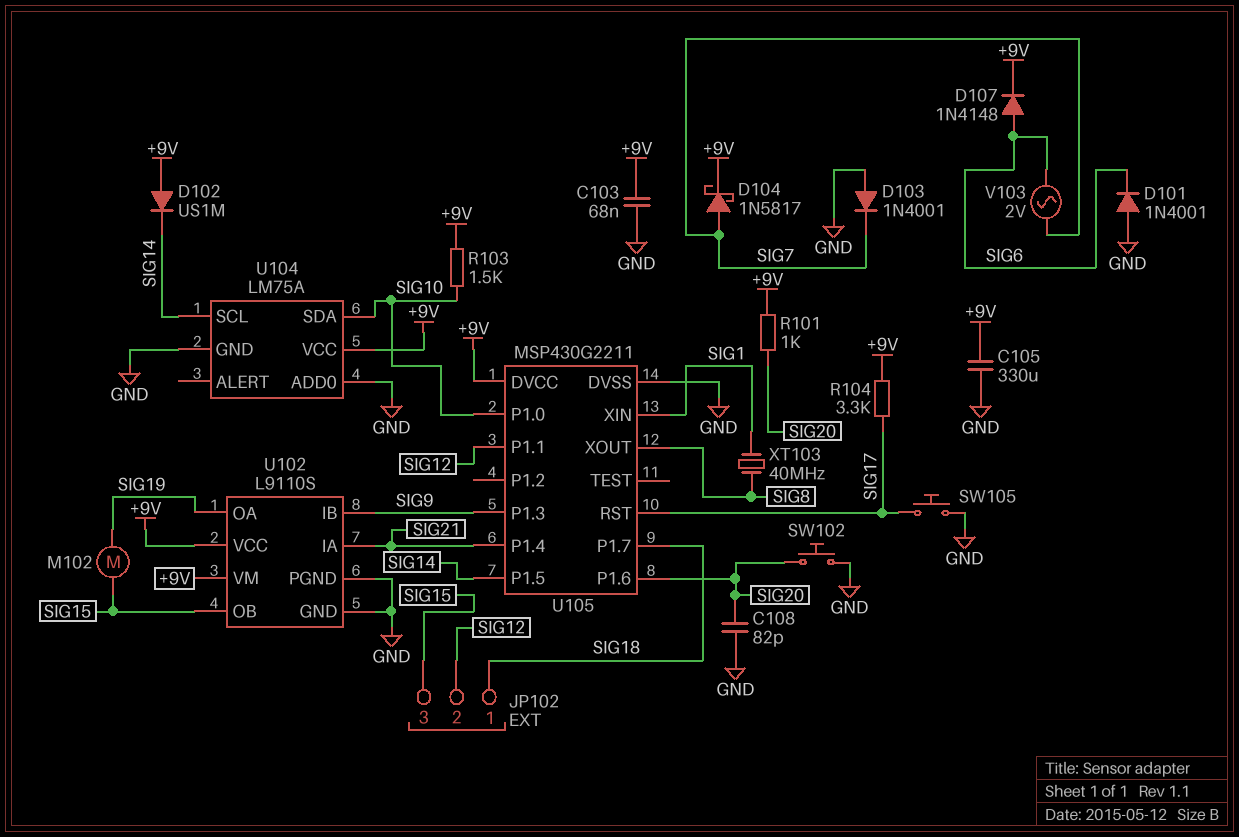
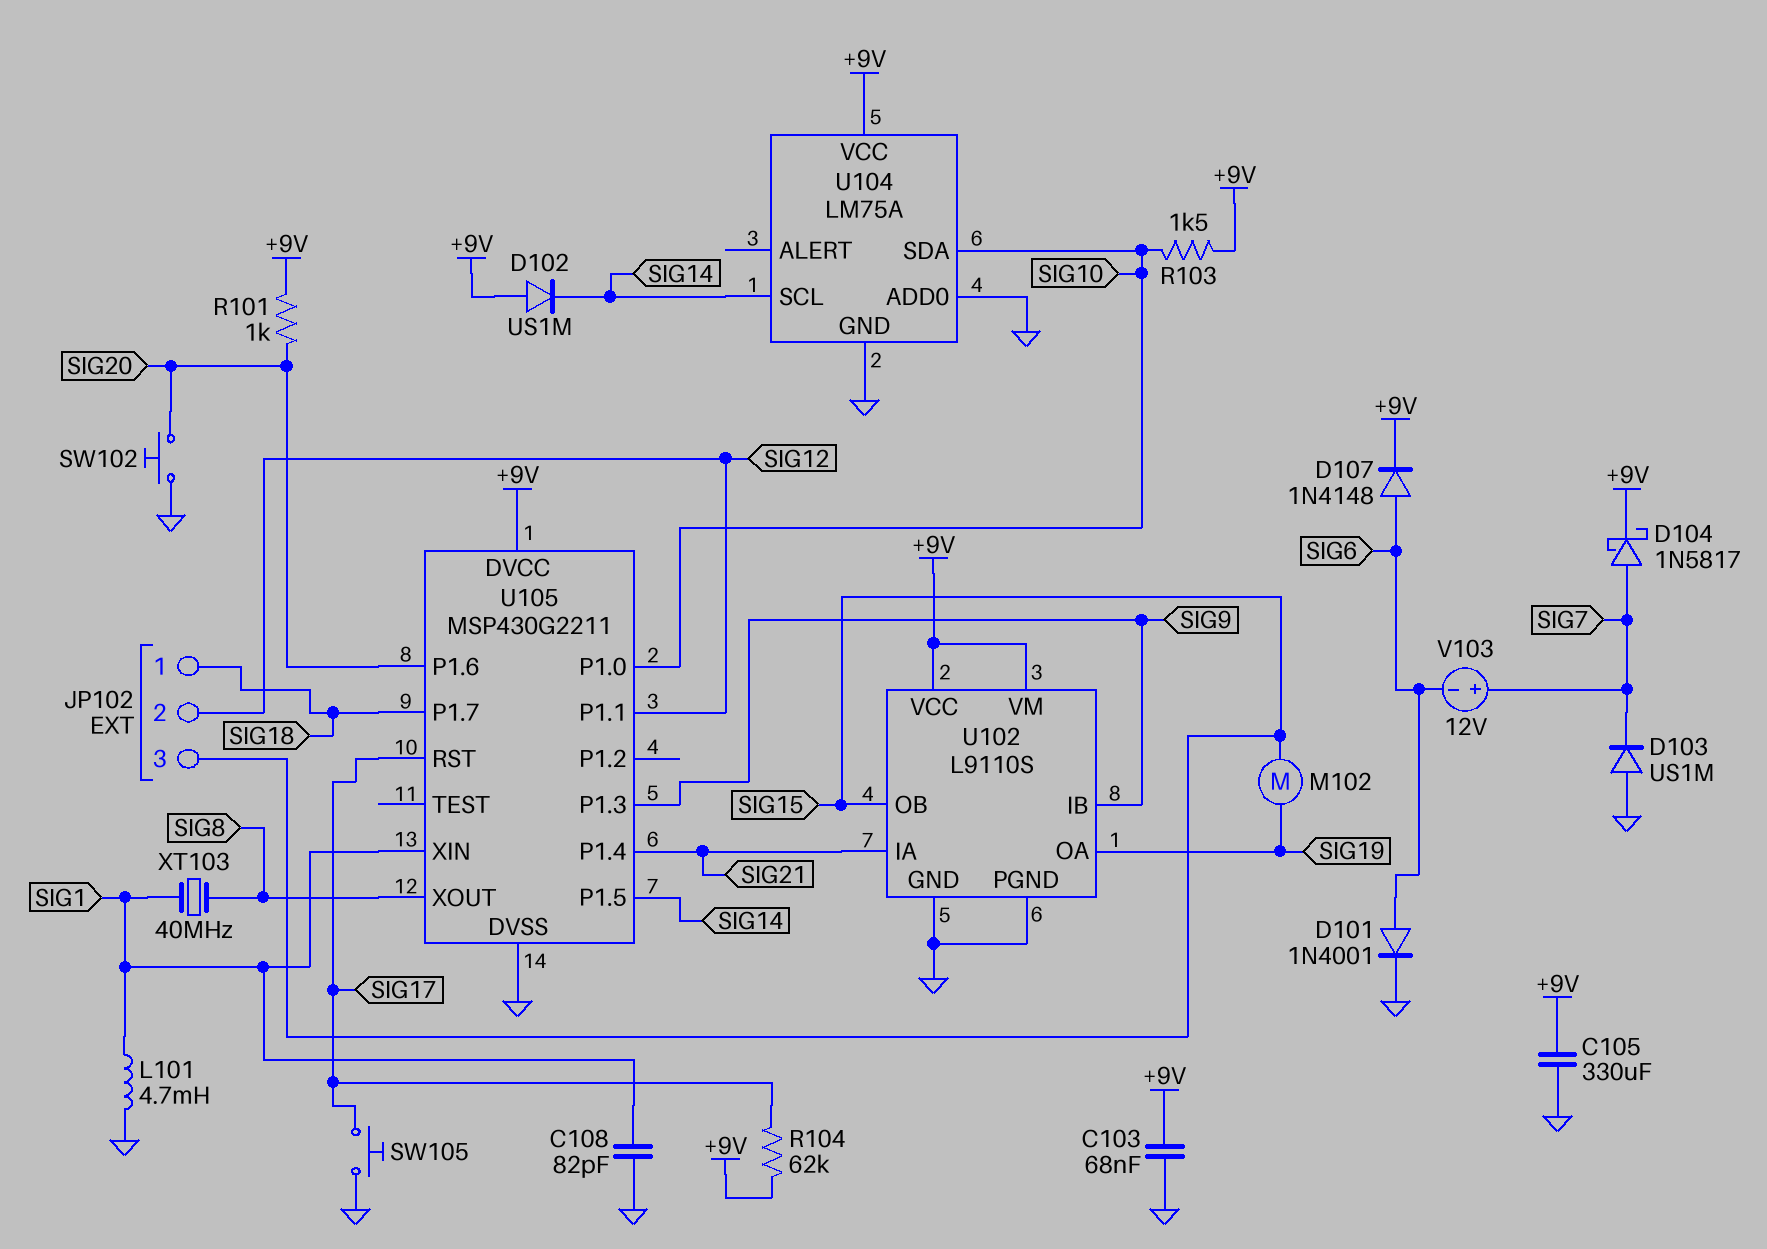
C108: 82pF (GND, SIG20) -> 82pF (GND, SIG1)
D101: diode 1N4001 (A GND, K SIG6) -> diode 1N4001 (A SIG6, K GND)
D103: diode 1N4001 (A GND, K SIG7) -> diode US1M (A GND, K SIG7)
L101: none -> 4.7mH (GND, SIG1)
R104: 3.3k (+9V, SIG17) -> 62k (+9V, SIG17)
V103: AC 2V (SIG6, SIG7) -> 12V (plus SIG7, minus SIG6)

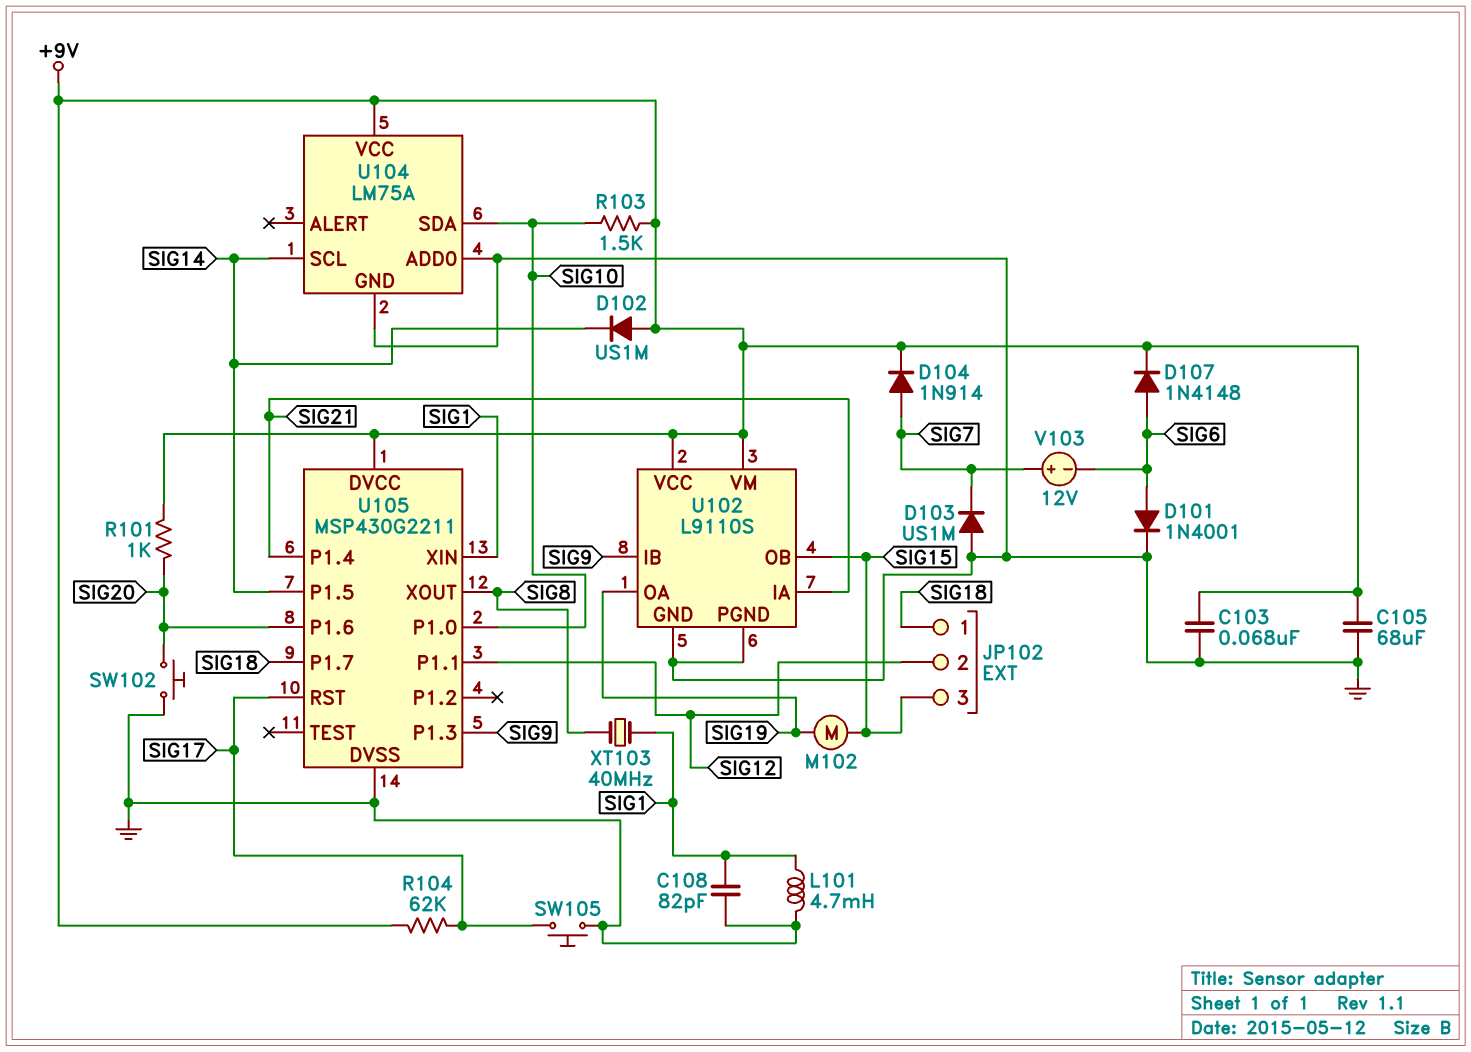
C105: 330uF (+9V, GND) -> 68uF (+9V, GND)
D104: schottky 1N5817 (A SIG7, K +9V) -> diode 1N914 (A SIG7, K +9V)

